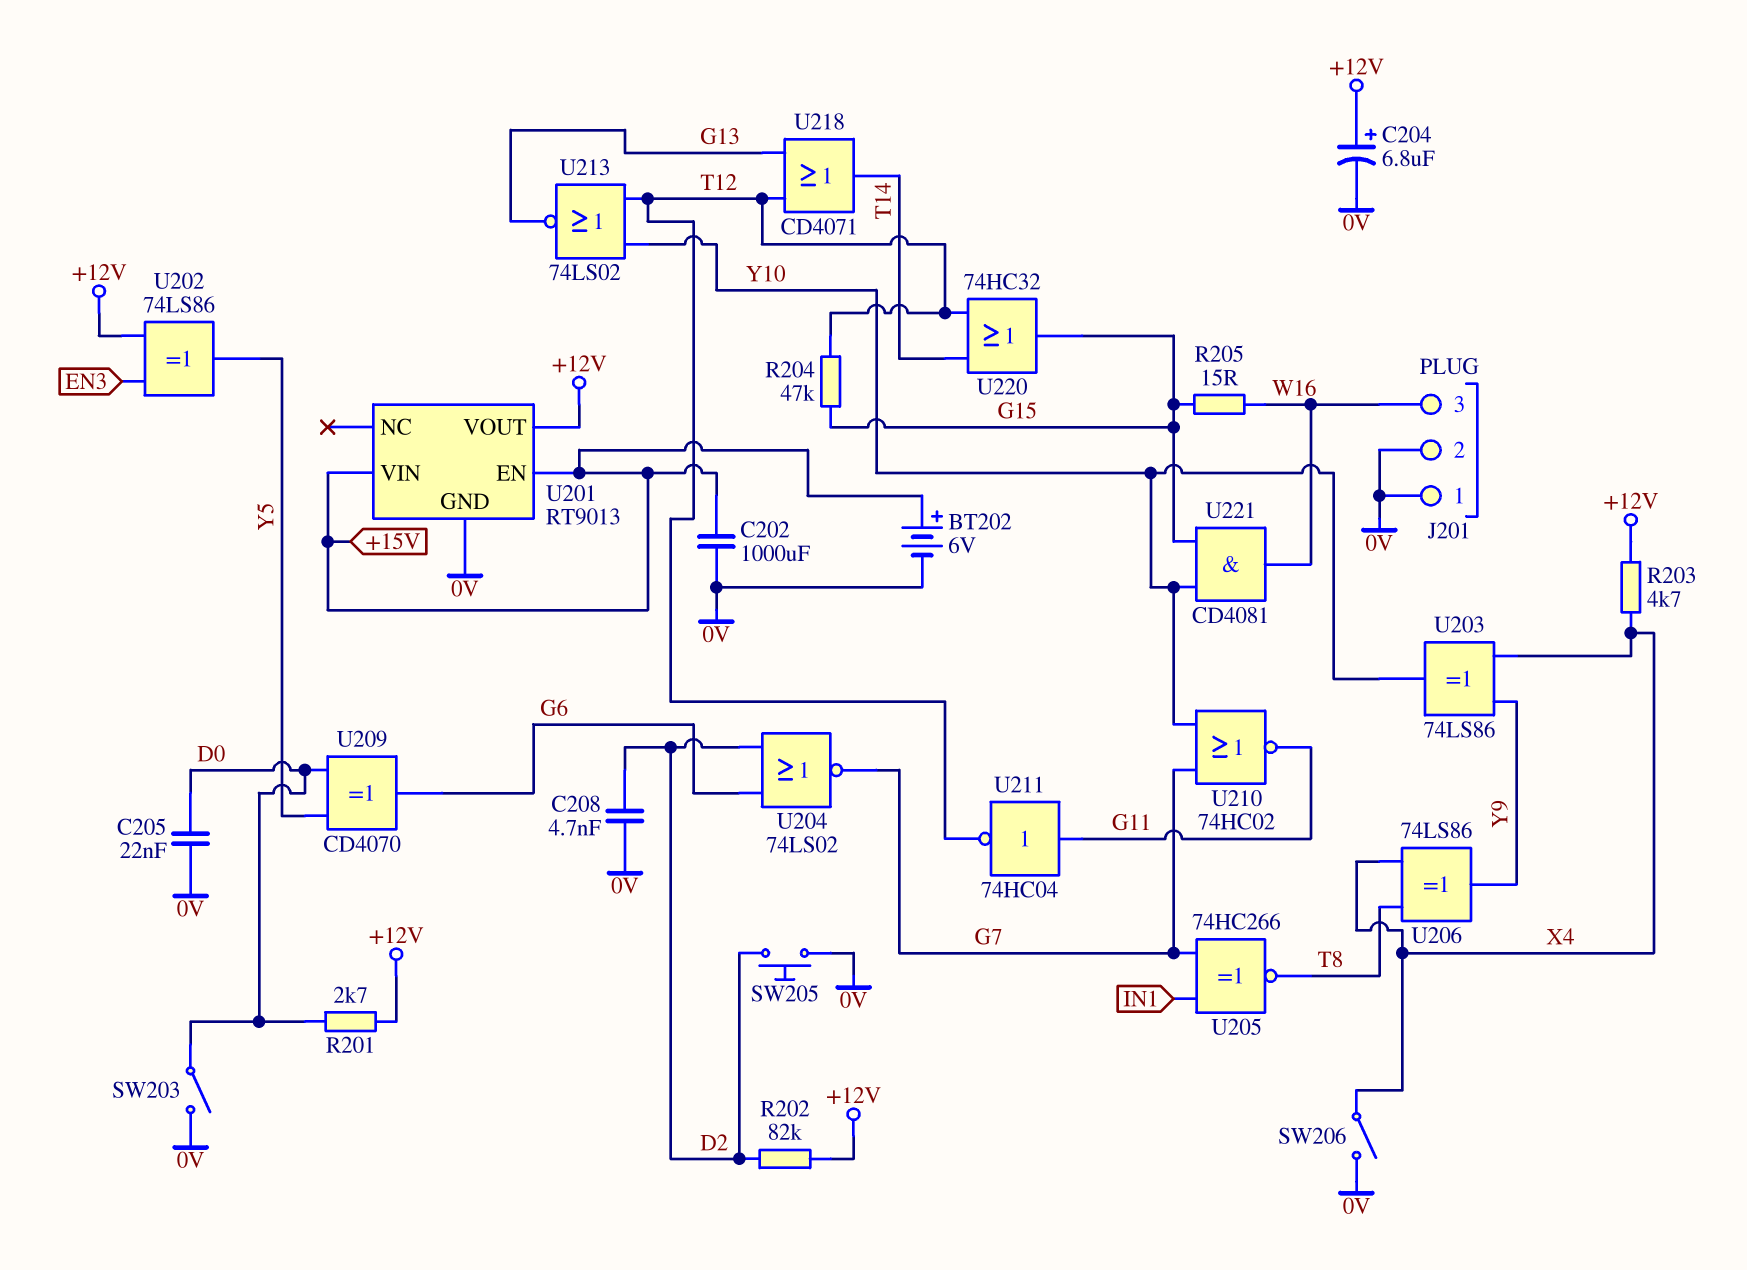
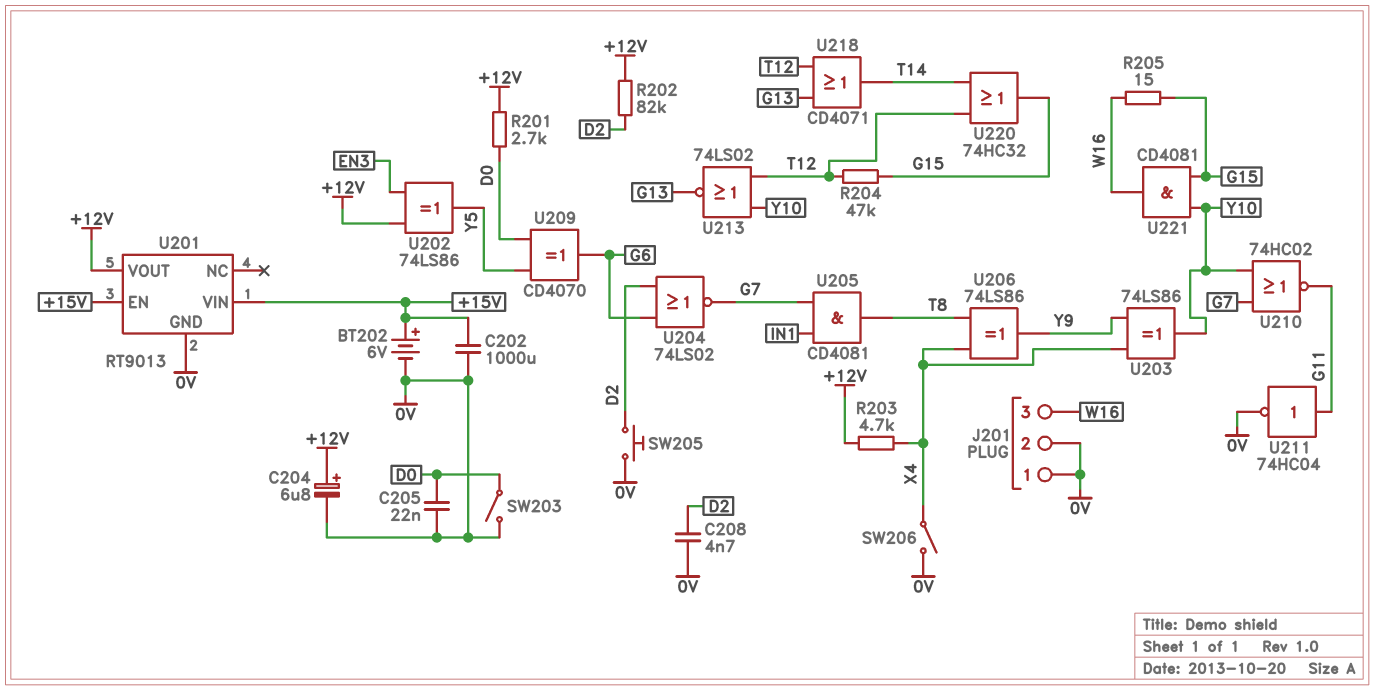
U205: XNOR 74HC266 (in G7, in IN1, out T8) -> AND CD4081 (in G7, in IN1, out T8)
U211: NOT 74HC04 (in G11, out T12) -> NOT 74HC04 (in G11, out 0V)

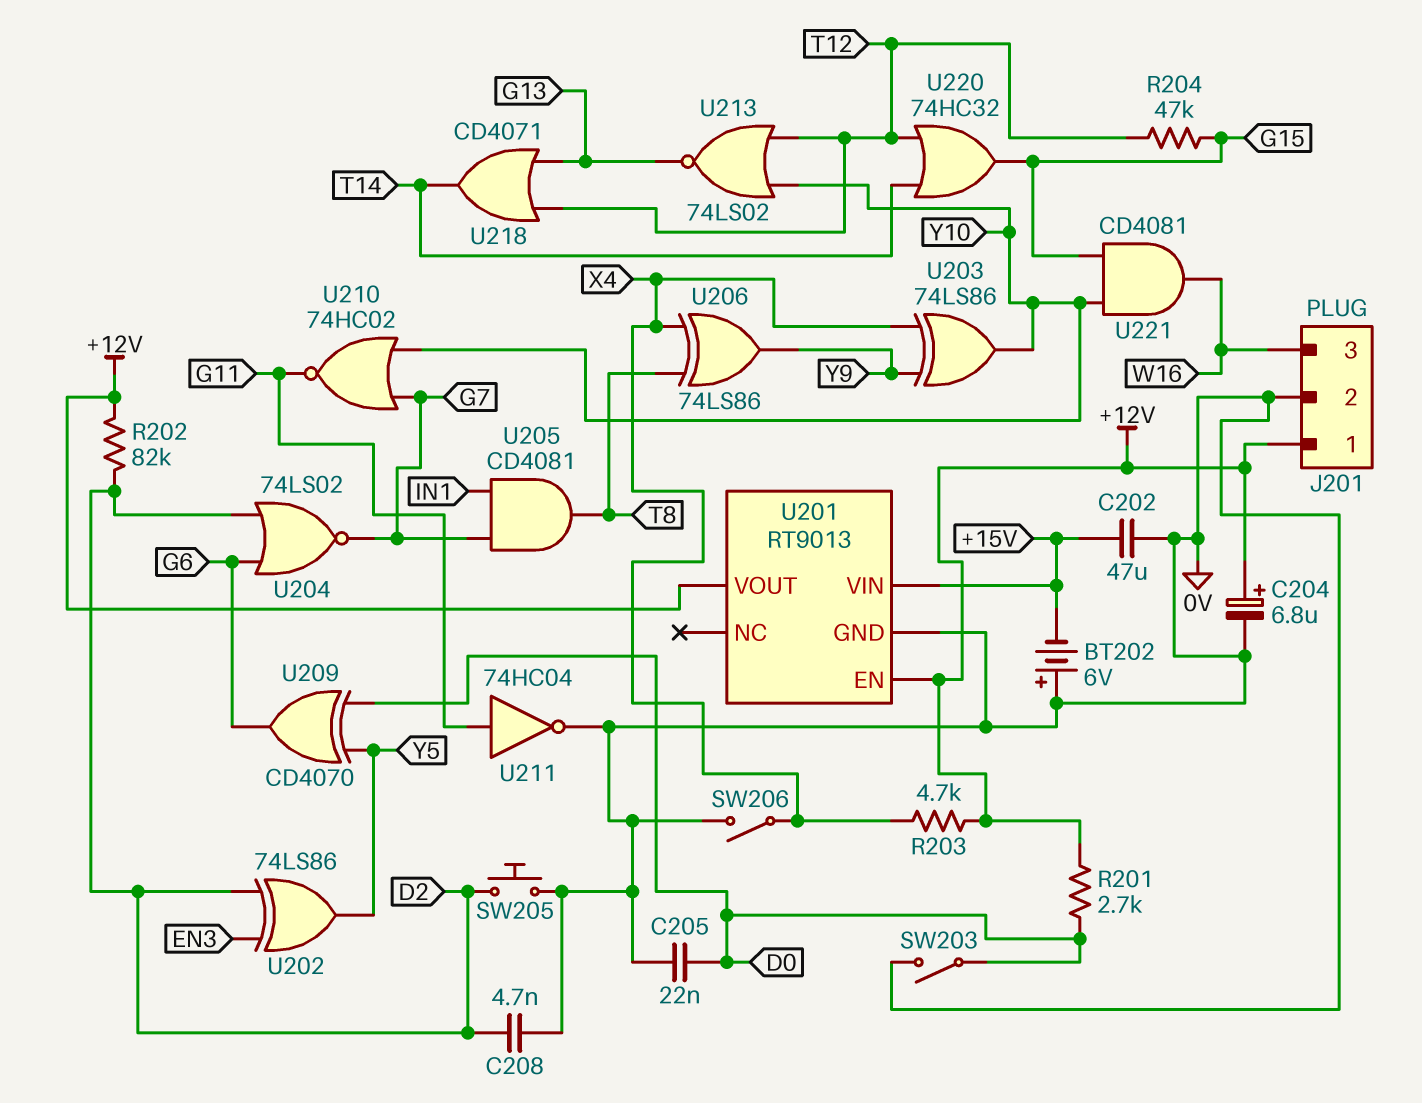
BT202: 6V (plus +15V, minus 0V) -> 6V (plus 0V, minus +15V)
C202: 1000uF (+15V, 0V) -> 47uF (+15V, 0V)
J201 pin 1: 0V -> +12V
R205: 15 (G15, W16) -> none
U201 pin EN: +15V -> +12V
U202: XOR 74LS86 (in +12V, in EN3, out Y5) -> XOR 74LS86 (in D2, in EN3, out Y5)

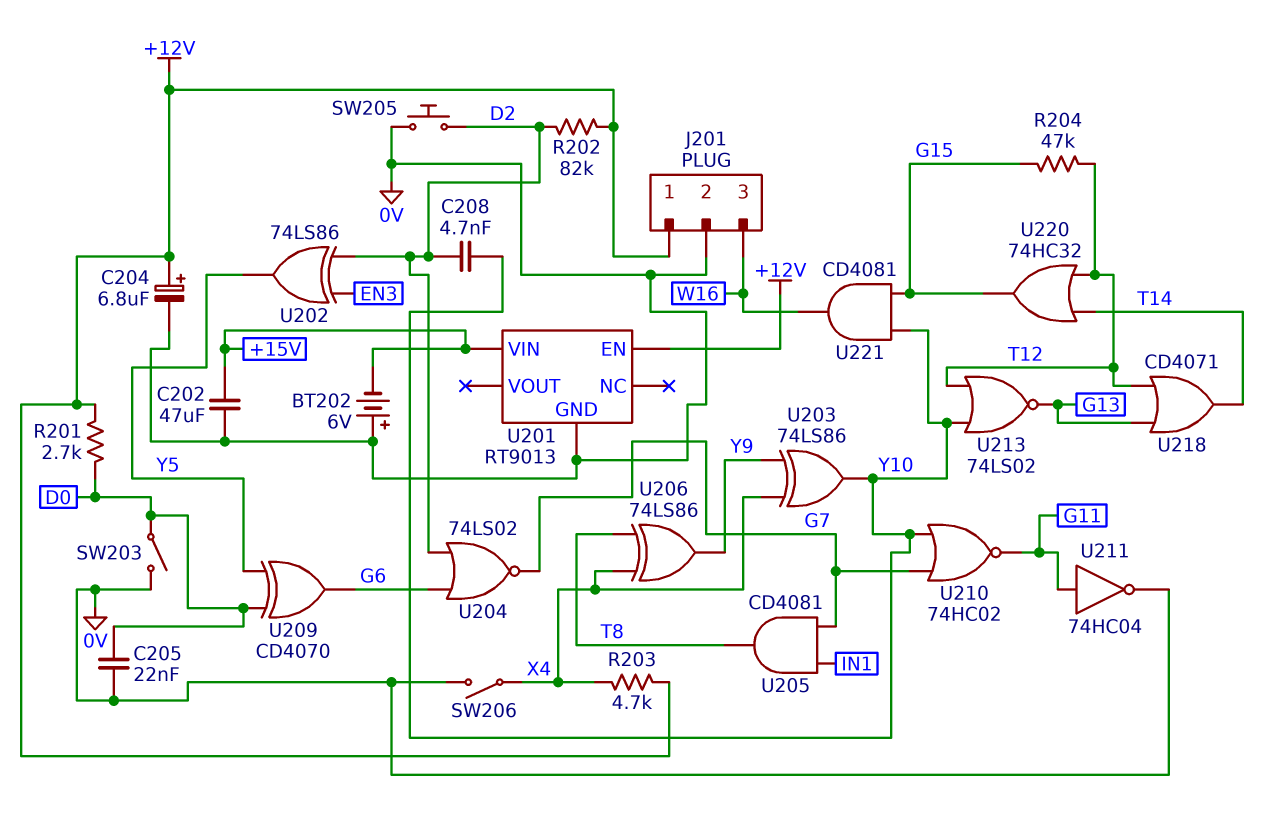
C208: 4.7nF (0V, D2) -> 4.7nF (D2, Y10)
U201 pin VOUT: +12V -> none

